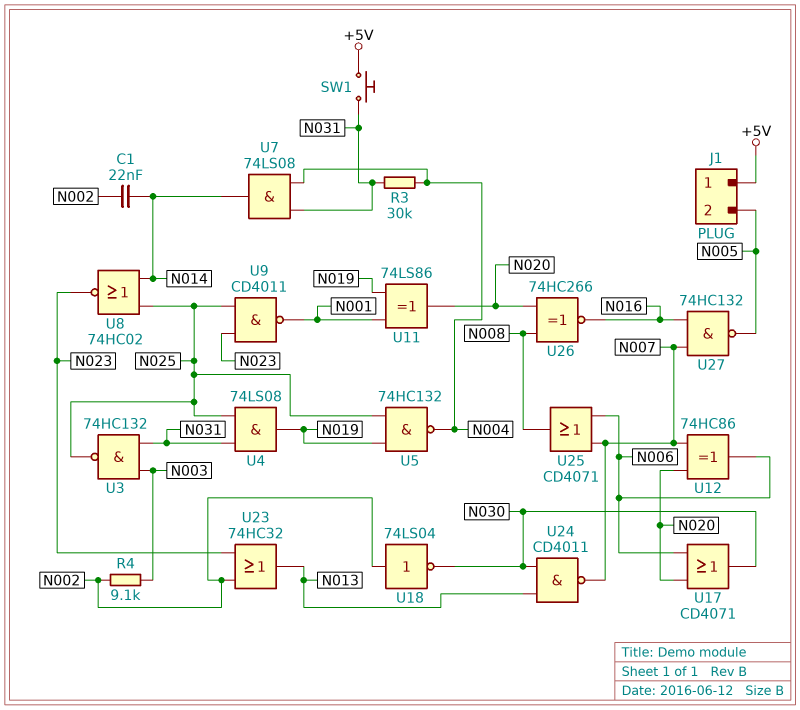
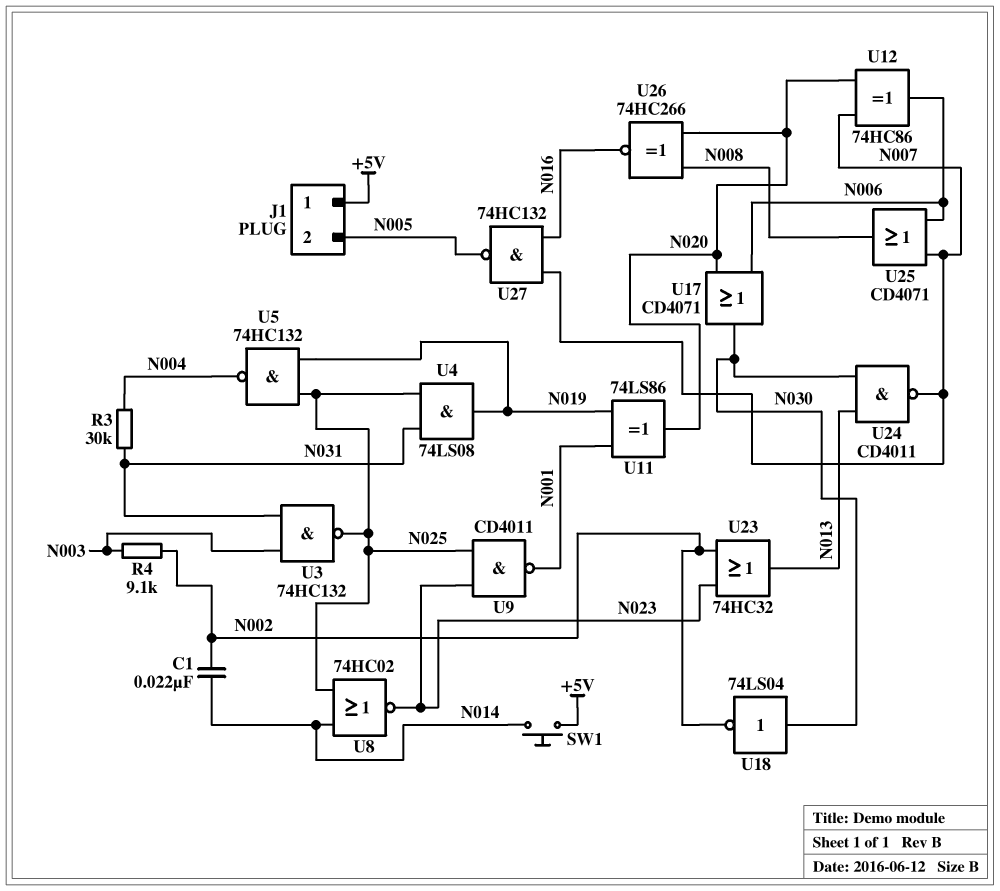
SW1: button (+5V, N031) -> button (+5V, N014)
U7: AND 74LS08 (in N004, in N031, out N014) -> none
U18: NOT 74LS04 (in N002, out N030) -> NOT 74LS04 (in N030, out N002)

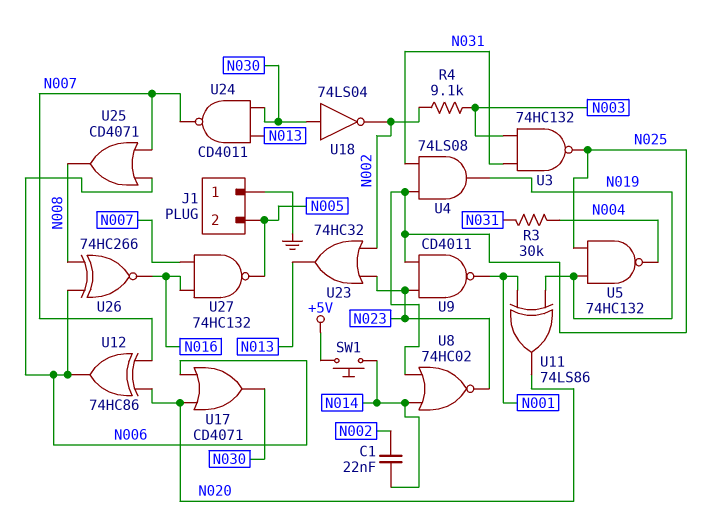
J1 pin 1: +5V -> GND
U26: XNOR 74HC266 (in N008, in N020, out N016) -> XNOR 74HC266 (in N006, in N008, out N016)

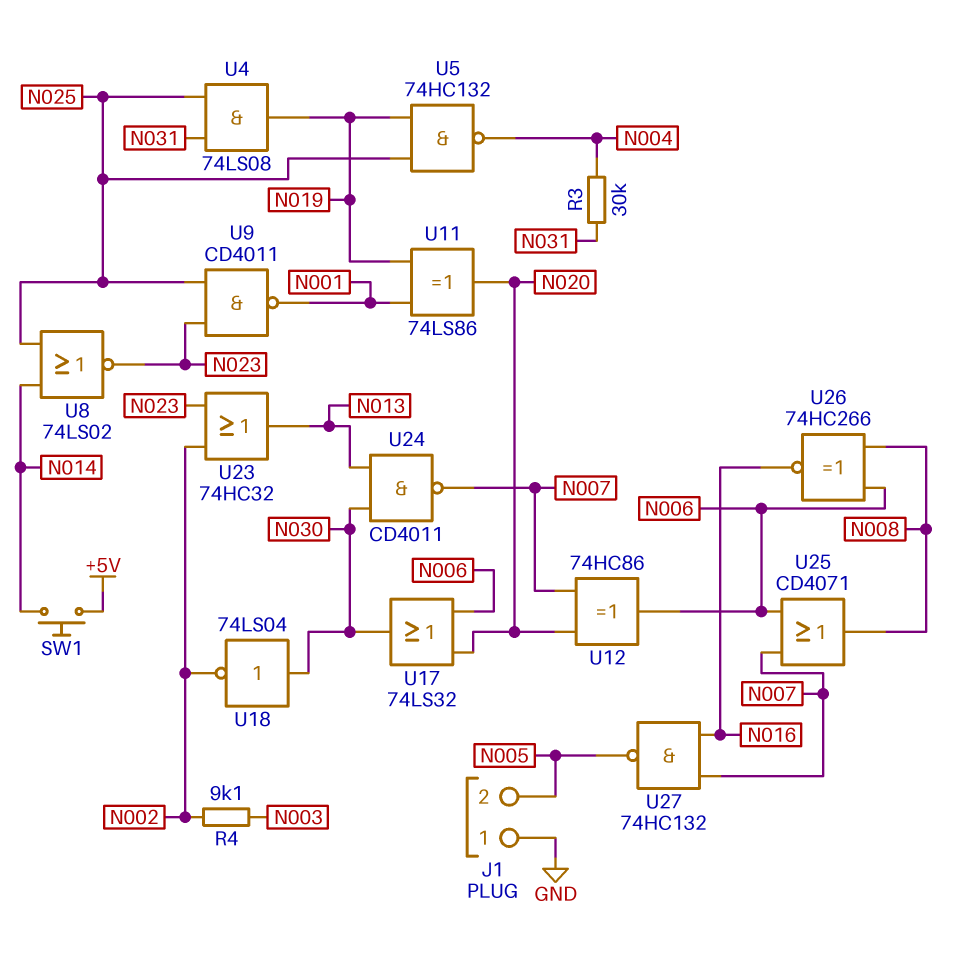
C1: 22nF (N002, N014) -> none
U3: NAND 74HC132 (in N003, in N031, out N025) -> none
U8: NOR 74HC02 (in N014, in N025, out N023) -> NOR 74LS02 (in N014, in N025, out N023)
U17: OR CD4071 (in N006, in N020, out N030) -> OR 74LS32 (in N006, in N020, out N030)

